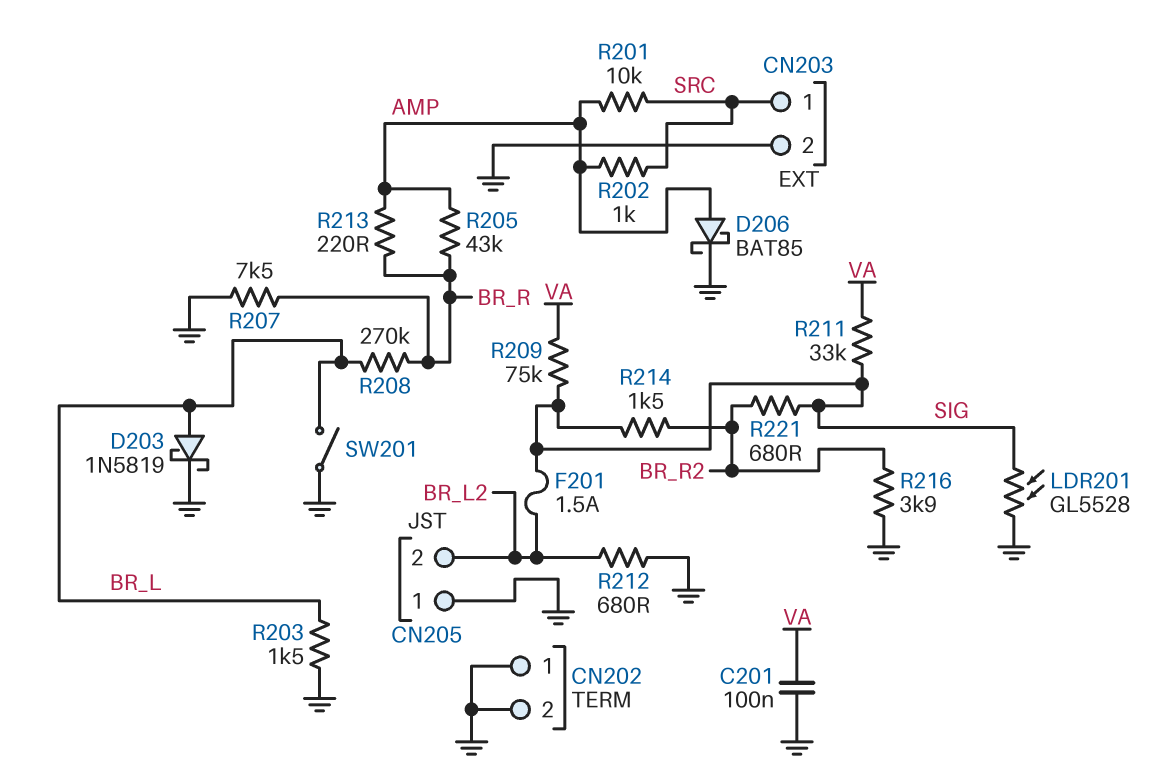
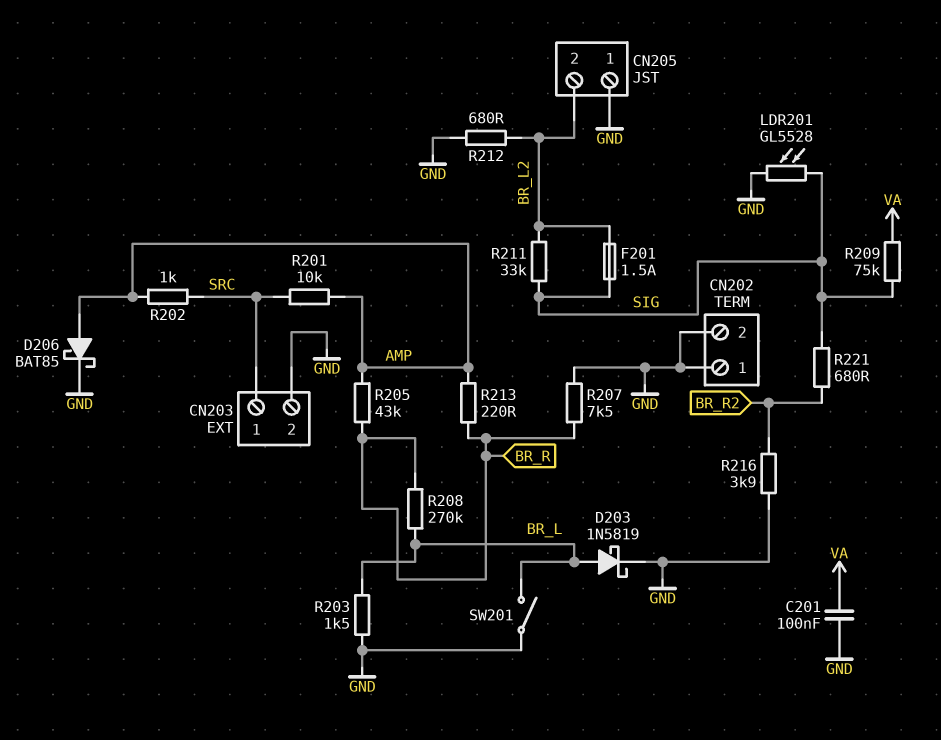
R211: 33k (SIG, VA) -> 33k (BR_L2, SIG)
R214: 1.5k (BR_R2, SIG) -> none

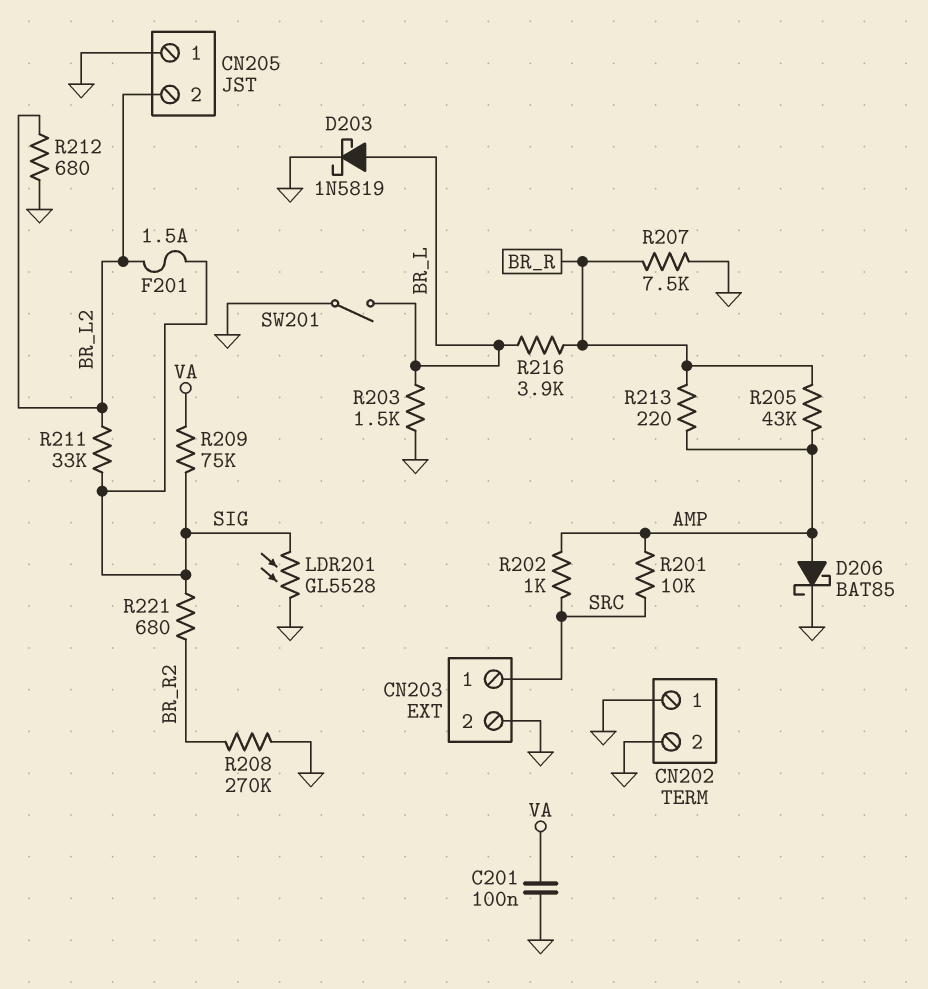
R208: 270k (BR_L, BR_R) -> 270k (BR_R2, GND)
R216: 3.9k (BR_R2, GND) -> 3.9k (BR_L, BR_R)

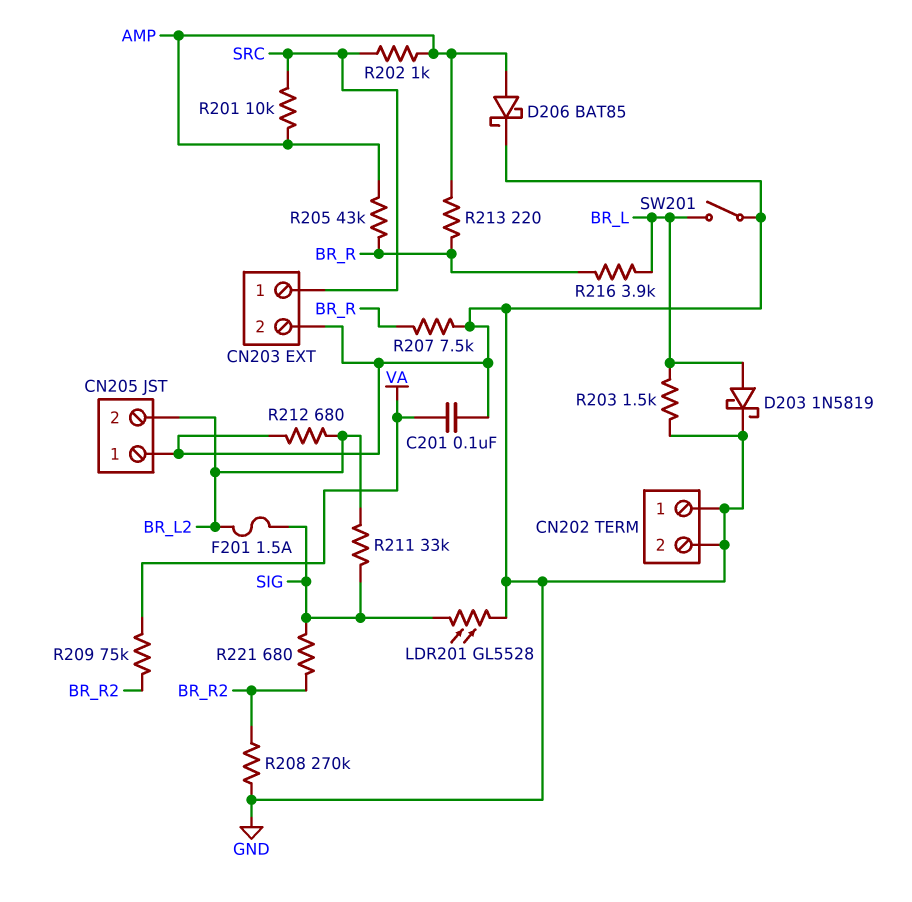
R209: 75k (SIG, VA) -> 75k (BR_R2, VA)

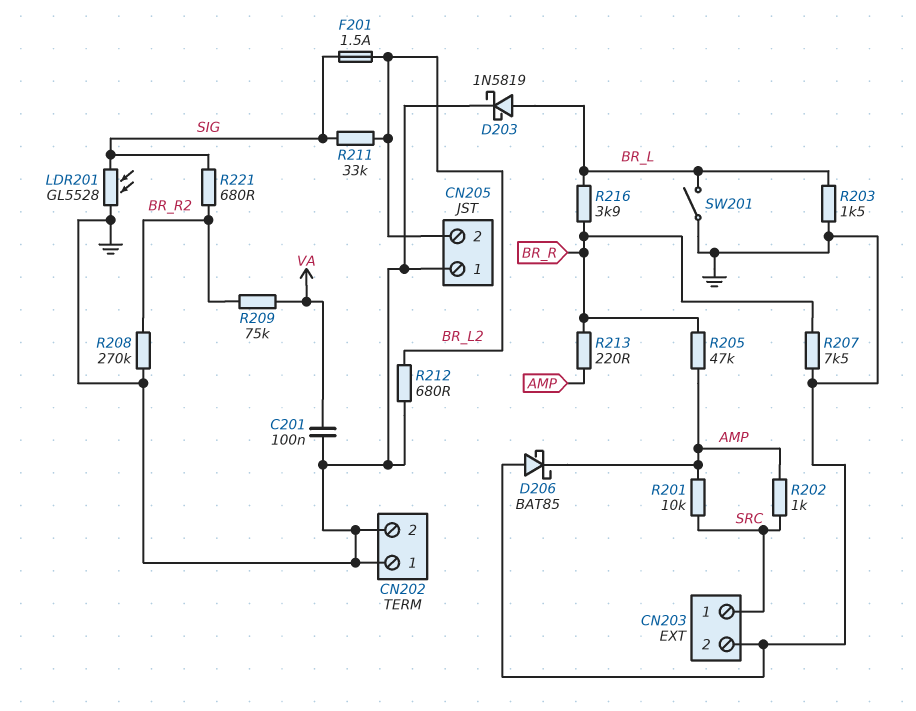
D206: schottky BAT85 (A AMP, K GND) -> schottky BAT85 (A GND, K AMP)
R205: 43k (AMP, BR_R) -> 47k (AMP, BR_R)

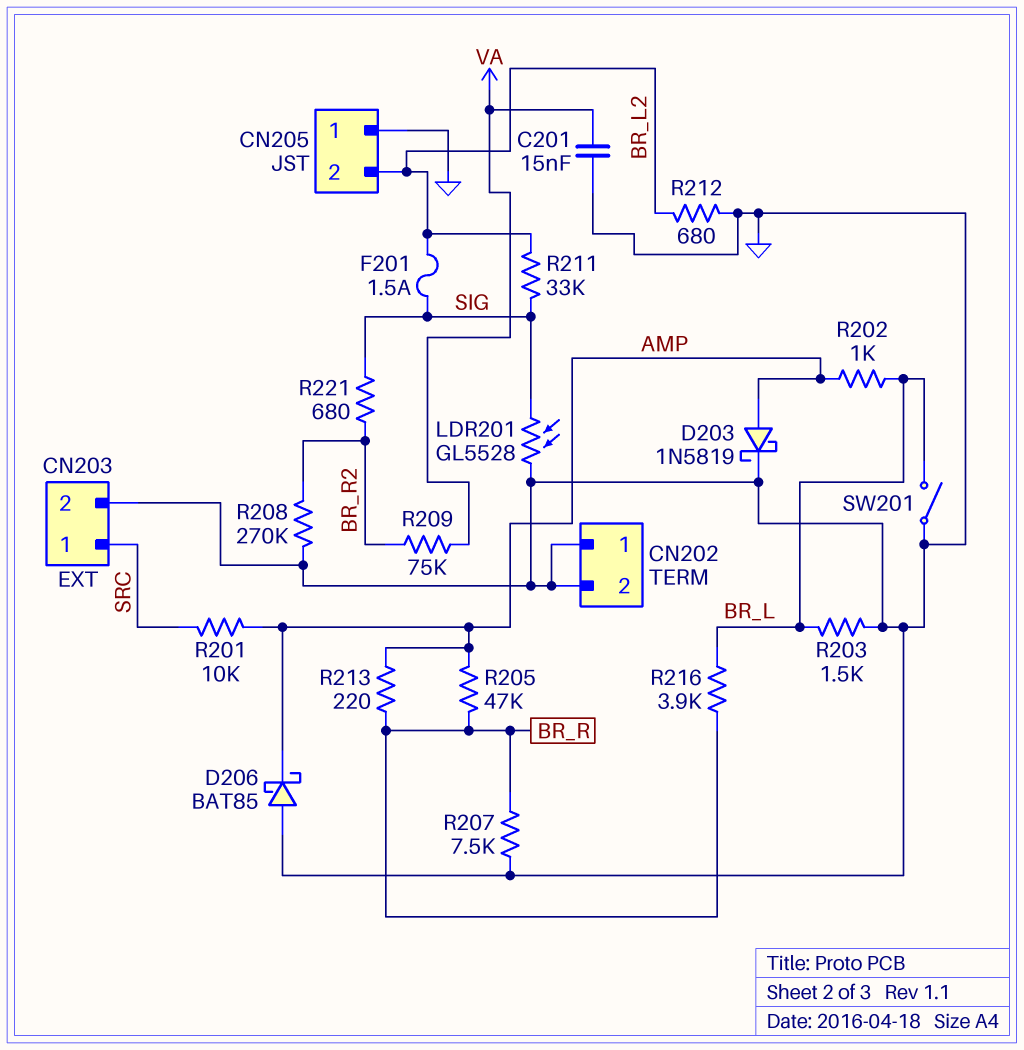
C201: 100nF (GND, VA) -> 15nF (GND, VA)
D203: schottky 1N5819 (A BR_L, K GND) -> schottky 1N5819 (A AMP, K GND)
R202: 1k (AMP, SRC) -> 1k (AMP, BR_L)

